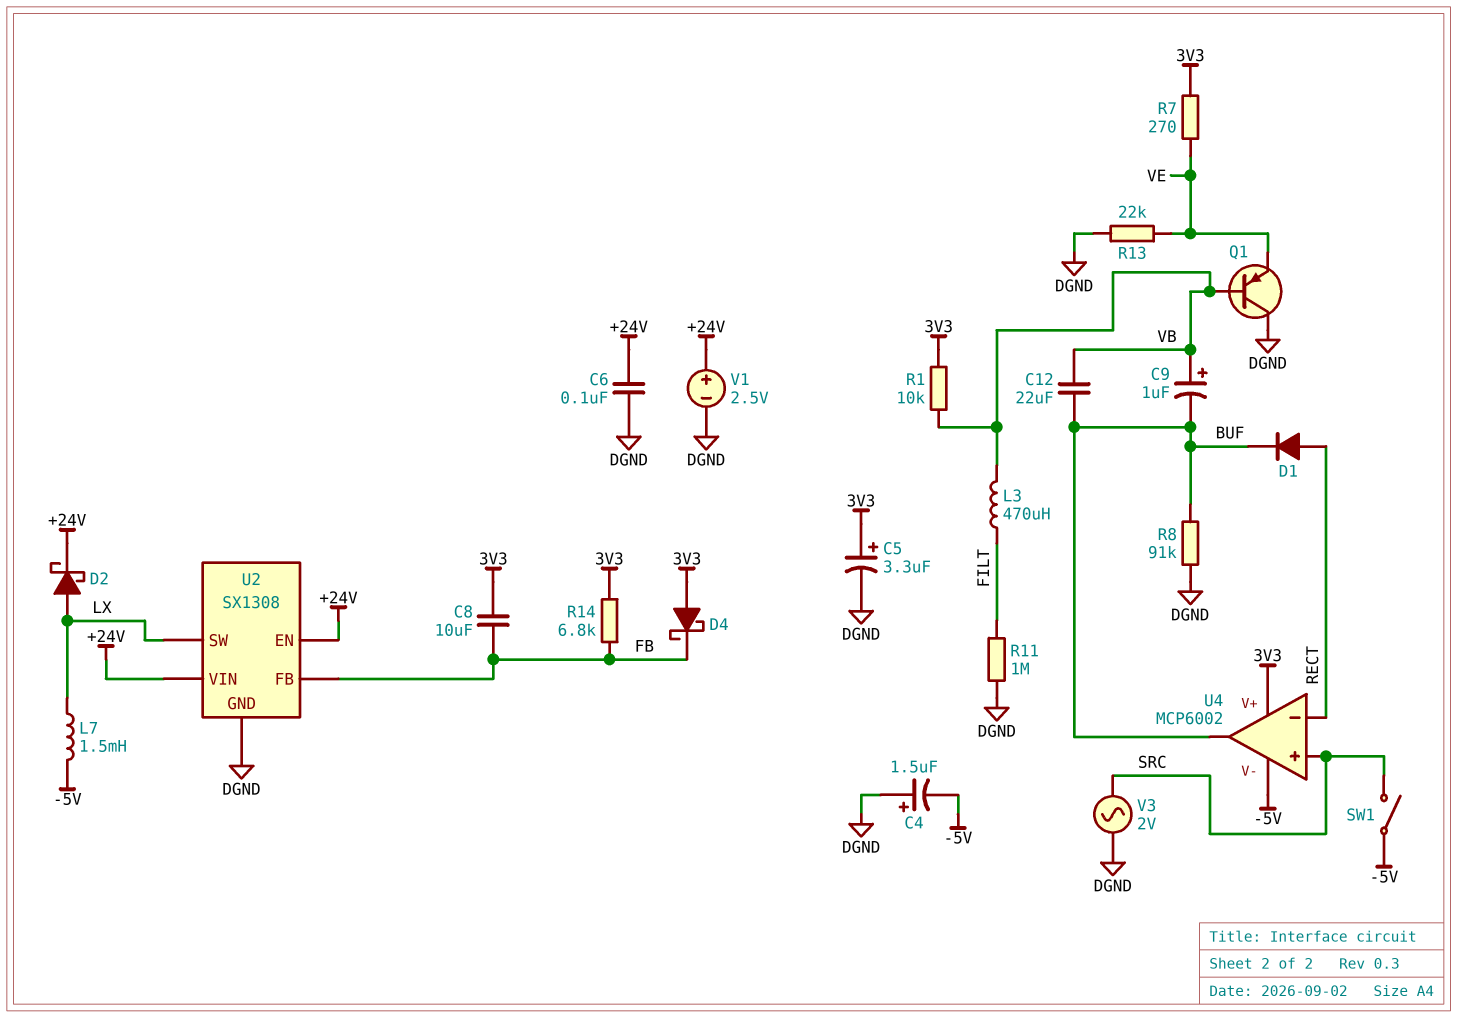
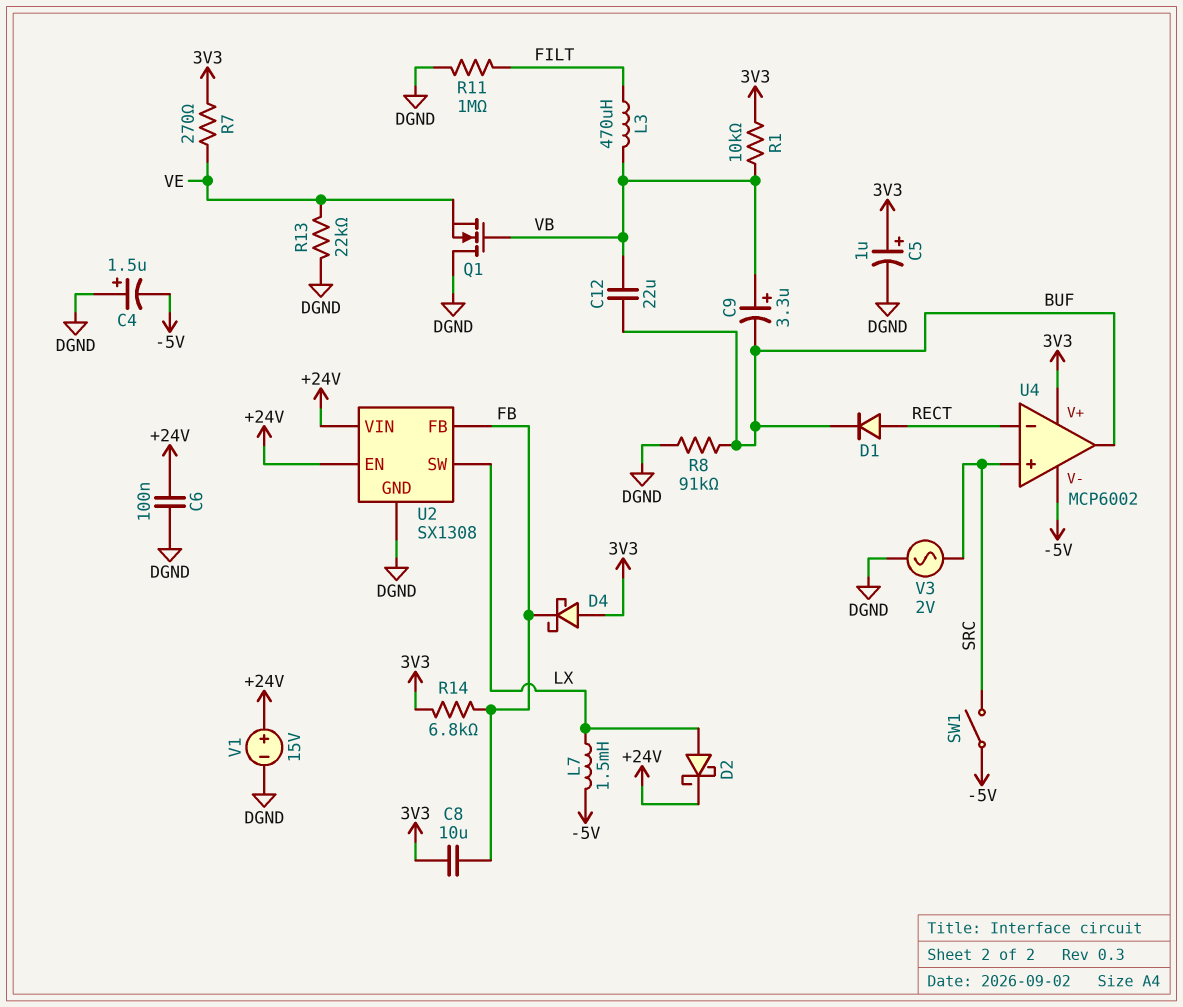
C5: 3.3uF (plus 3V3, minus DGND) -> 1uF (plus 3V3, minus DGND)
C9: 1uF (plus VB, minus BUF) -> 3.3uF (plus VB, minus BUF)
Q1: PNP (B VB, C DGND, E VE) -> NMOS (G VB, D DGND, S VE)
V1: 2.5V (plus +24V, minus DGND) -> 15V (plus +24V, minus DGND)

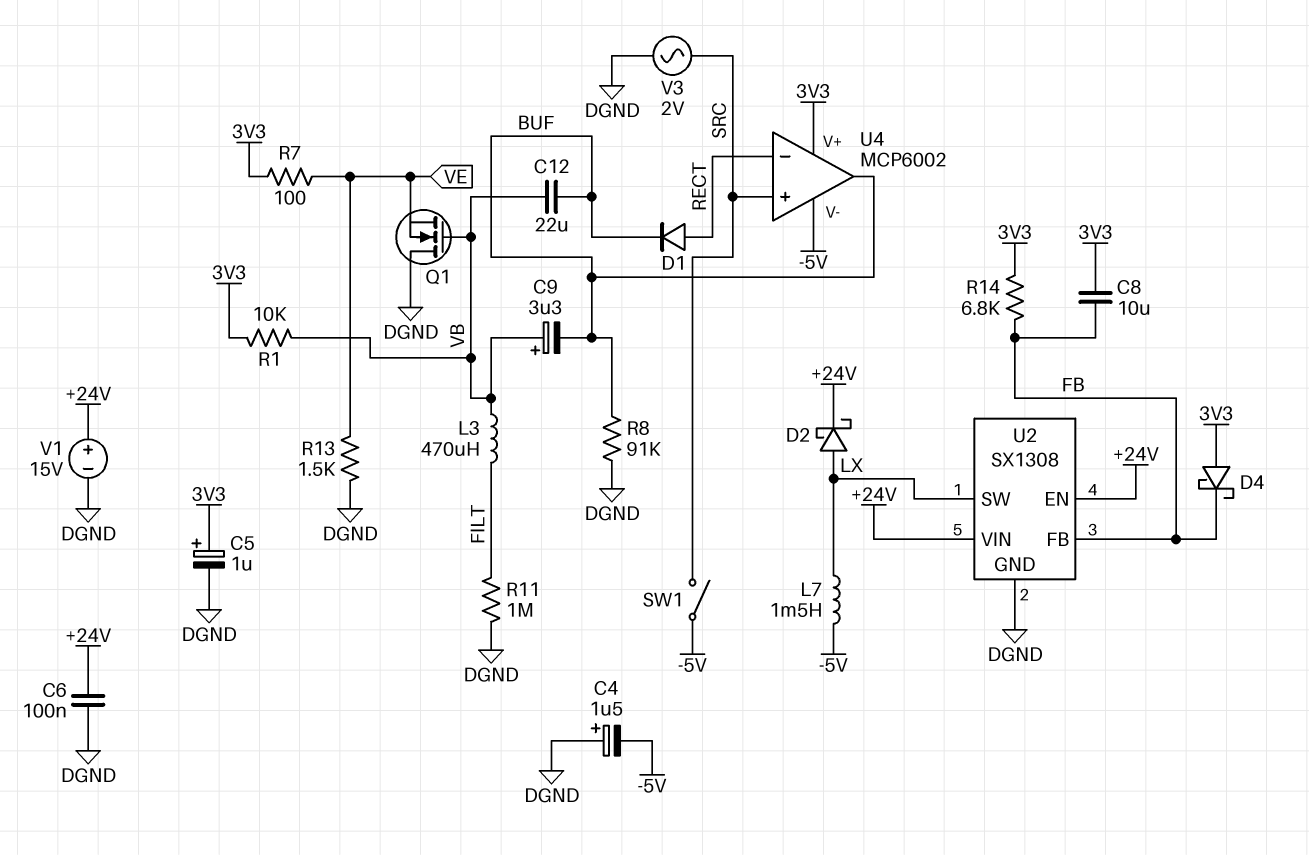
R7: 270 (3V3, VE) -> 100 (3V3, VE)
R13: 22k (DGND, VE) -> 1.5k (DGND, VE)

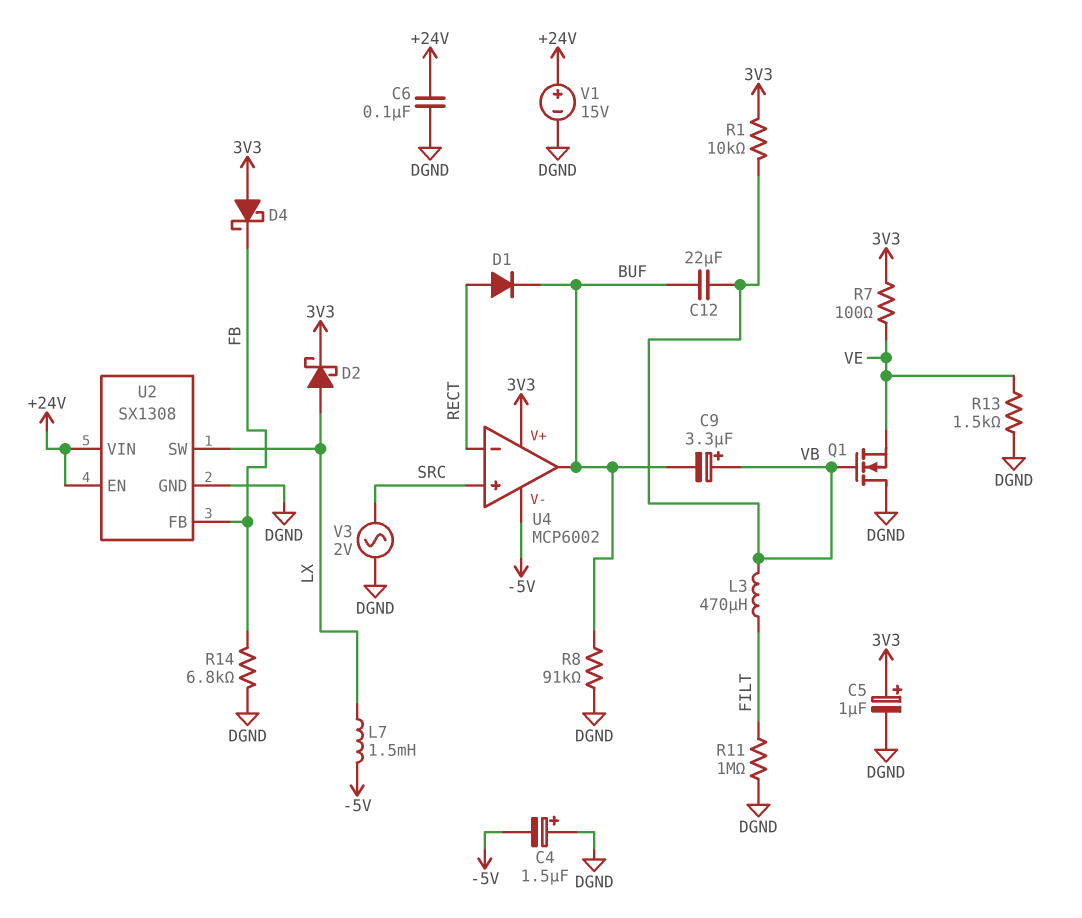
C8: 10uF (3V3, FB) -> none
D2: schottky (A LX, K +24V) -> schottky (A LX, K 3V3)
R14: 6.8k (3V3, FB) -> 6.8k (DGND, FB)
SW1: switch (-5V, SRC) -> none

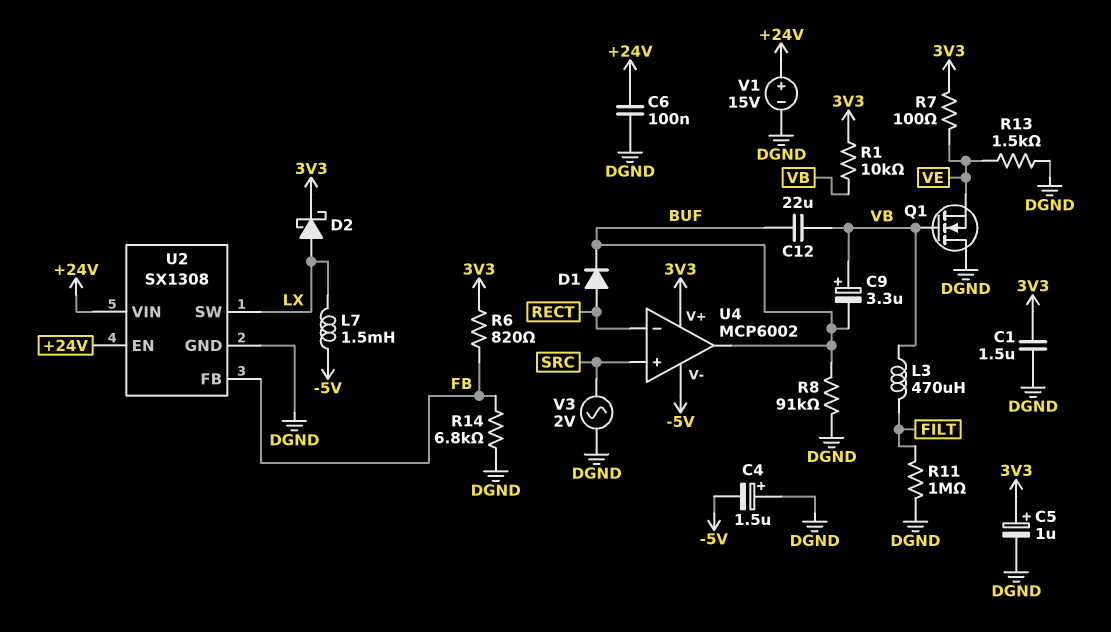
C1: none -> 1.5uF (3V3, DGND)
D4: schottky (A 3V3, K FB) -> none
R6: none -> 820 (3V3, FB)

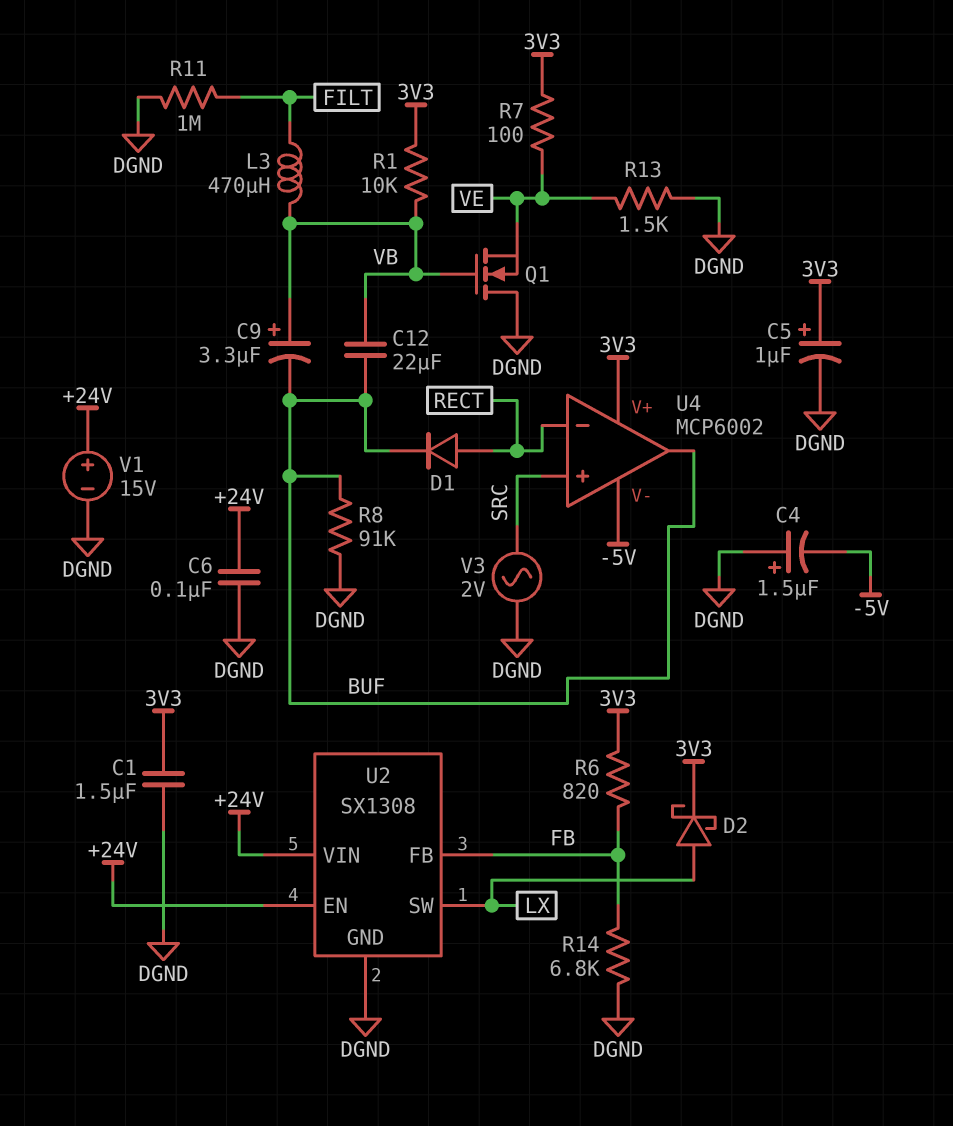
L7: 1.5mH (-5V, LX) -> none

